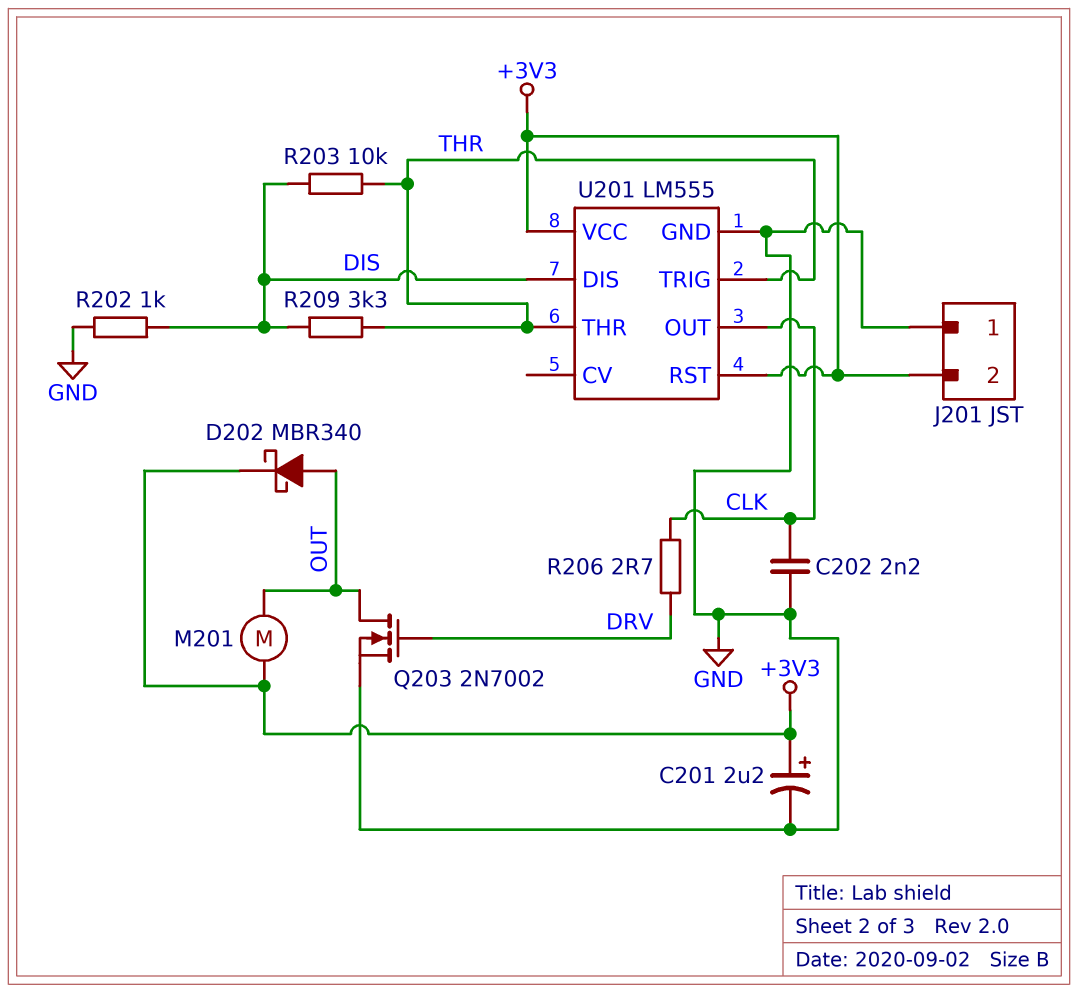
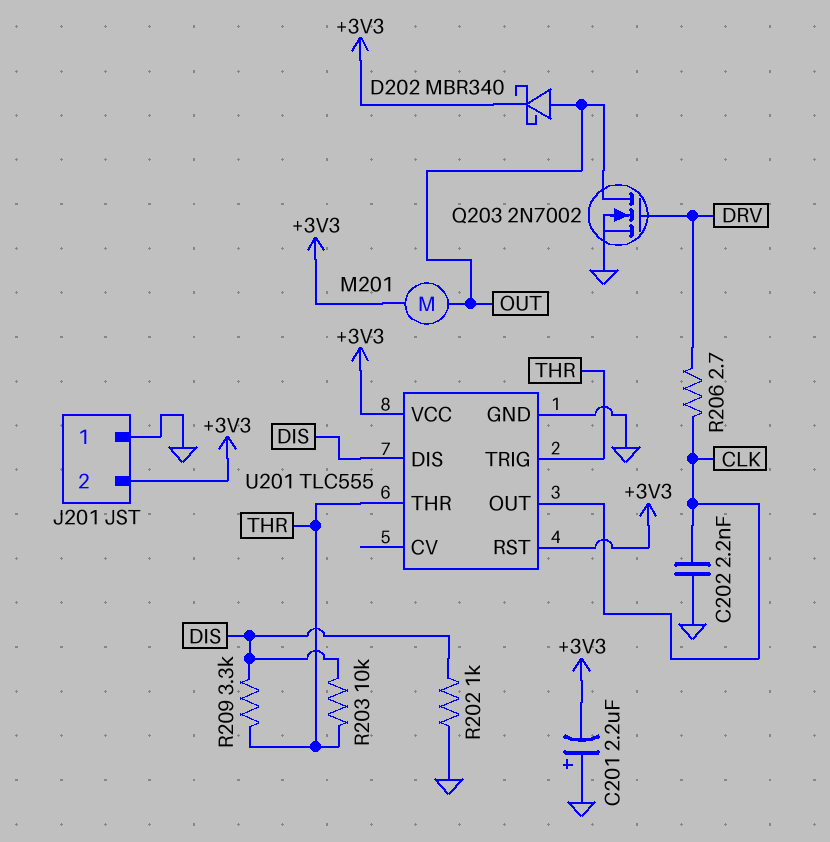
C201: 2.2uF (plus +3V3, minus GND) -> 2.2uF (plus GND, minus +3V3)
U201: LM555 -> TLC555

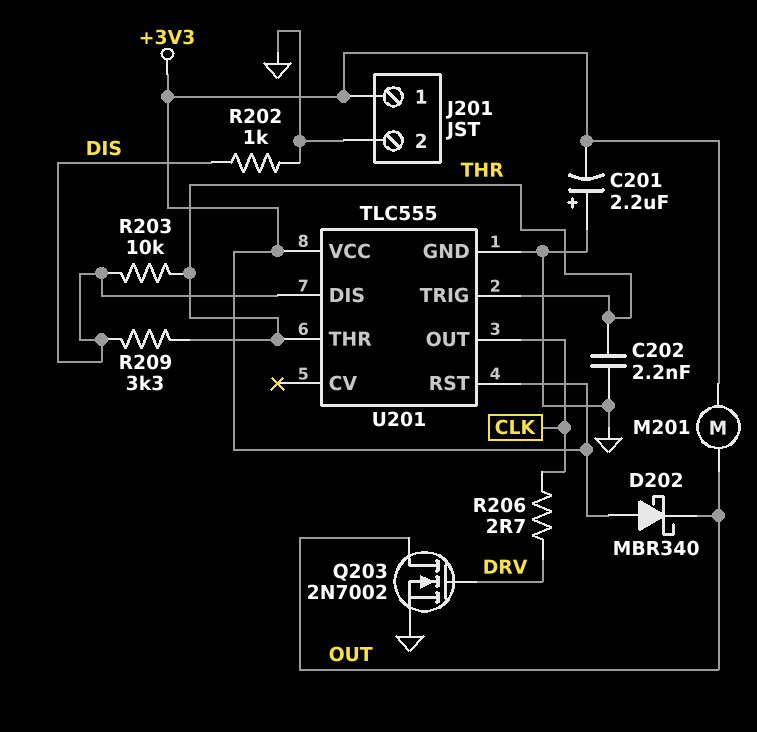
C202: 2.2nF (CLK, GND) -> 2.2nF (GND, THR)
D202: schottky MBR340 (A OUT, K +3V3) -> schottky MBR340 (A +3V3, K OUT)
J201 pin 1: GND -> +3V3
J201 pin 2: +3V3 -> GND

